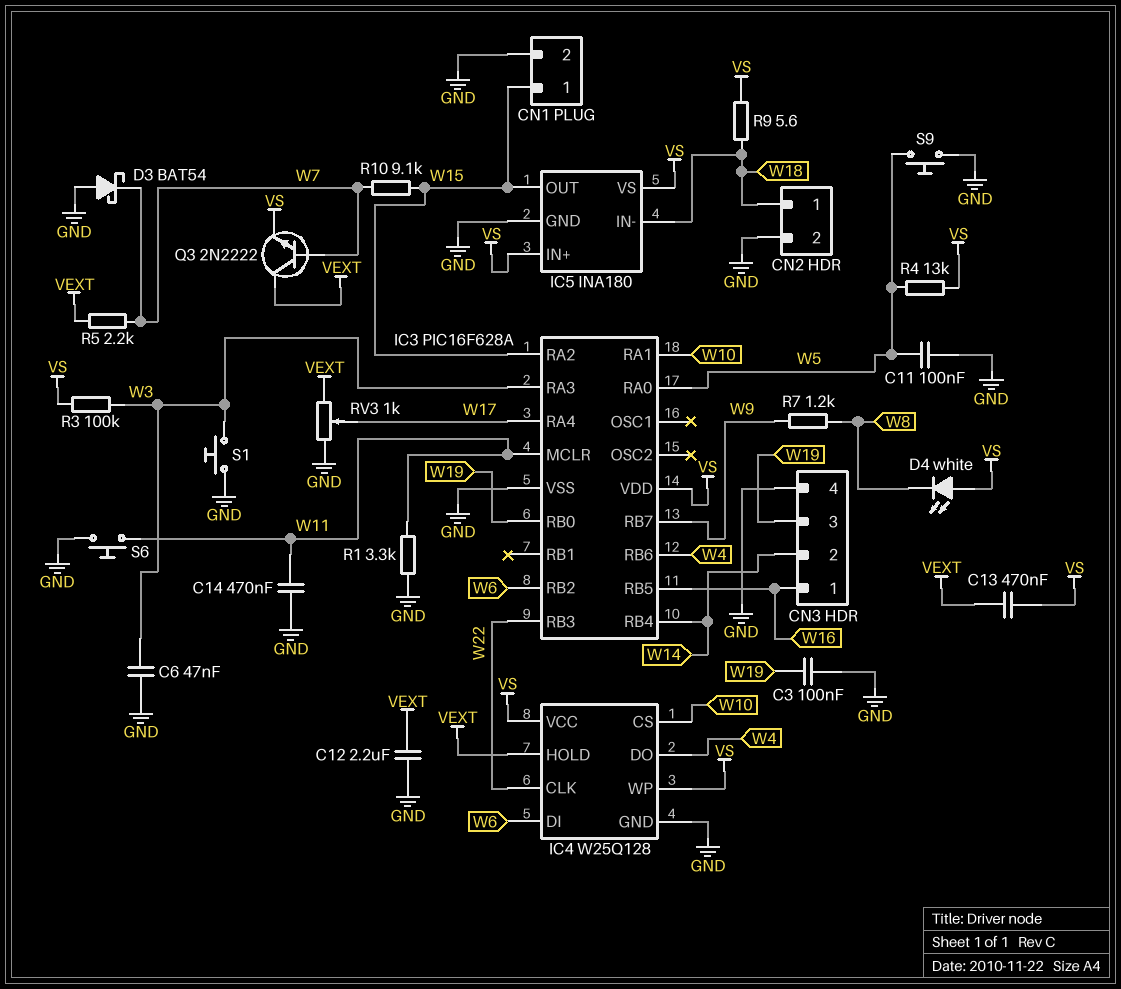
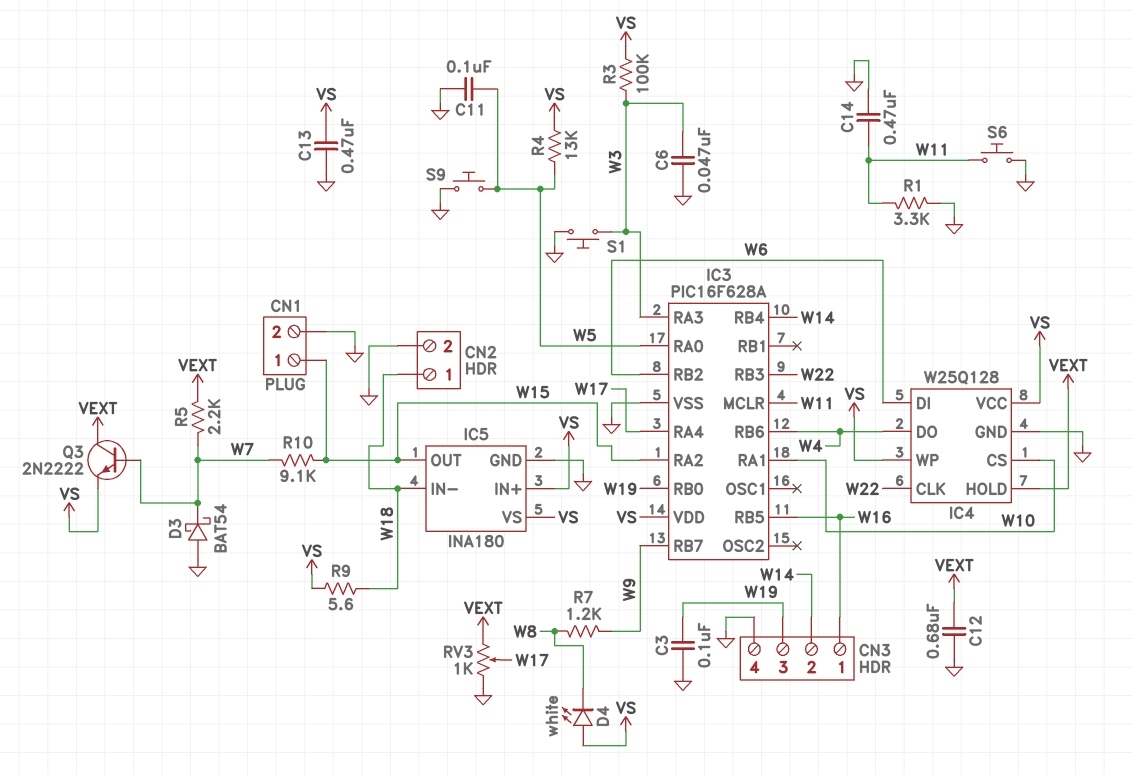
C12: 2.2uF (GND, VEXT) -> 680nF (GND, VEXT)
C13: 470nF (VEXT, VS) -> 470nF (GND, VS)

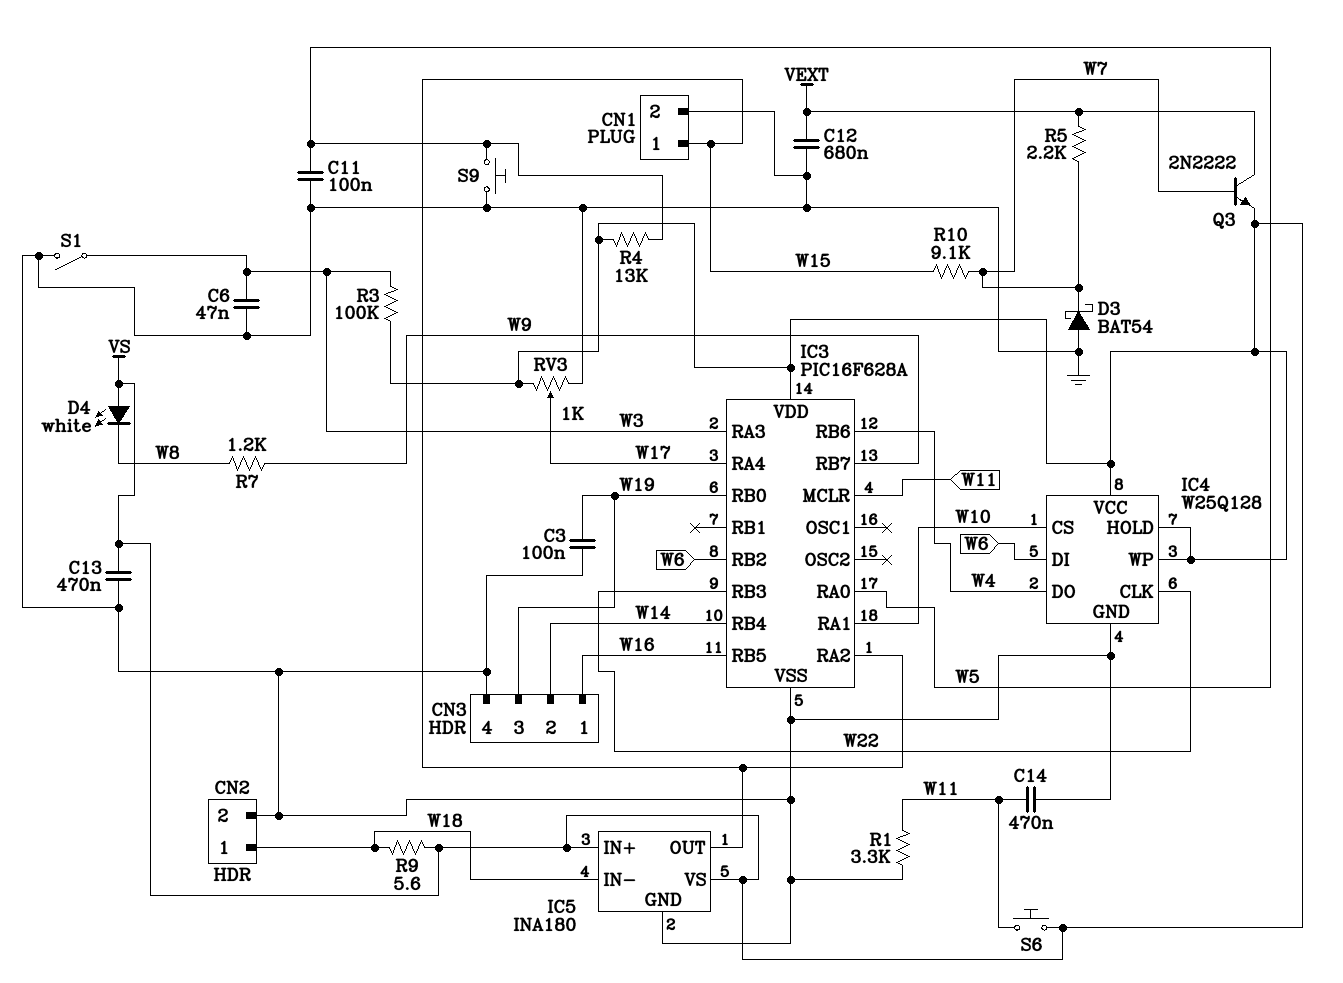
IC4 pin HOLD: VEXT -> VS
RV3: 1k (GND, VEXT, wiper W17) -> 1k (GND, VS, wiper W17)
S1: button (GND, W3) -> switch (GND, W3)
S6: button (GND, W11) -> button (VS, W11)

